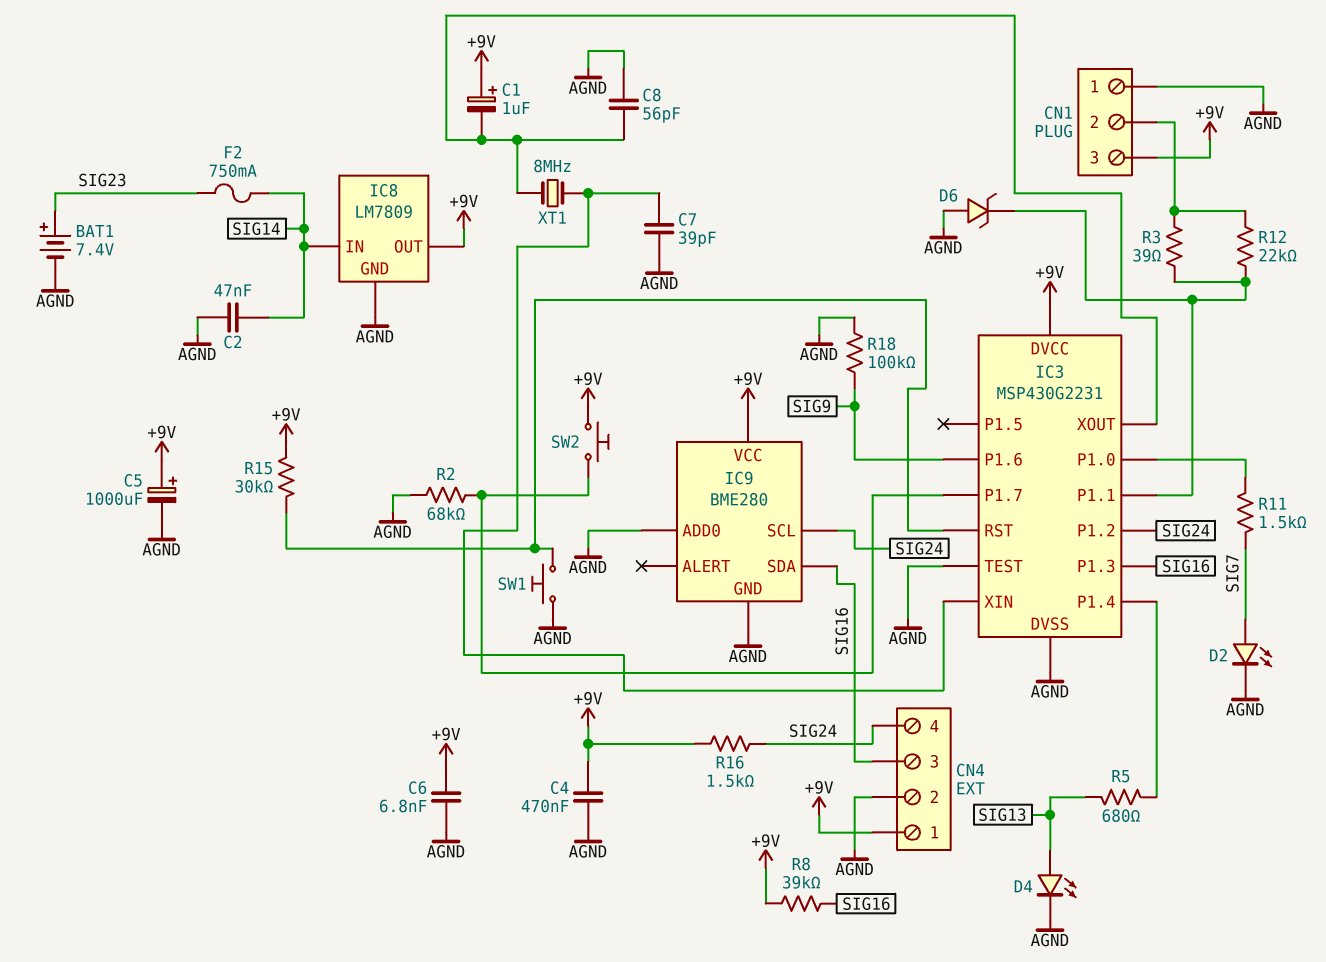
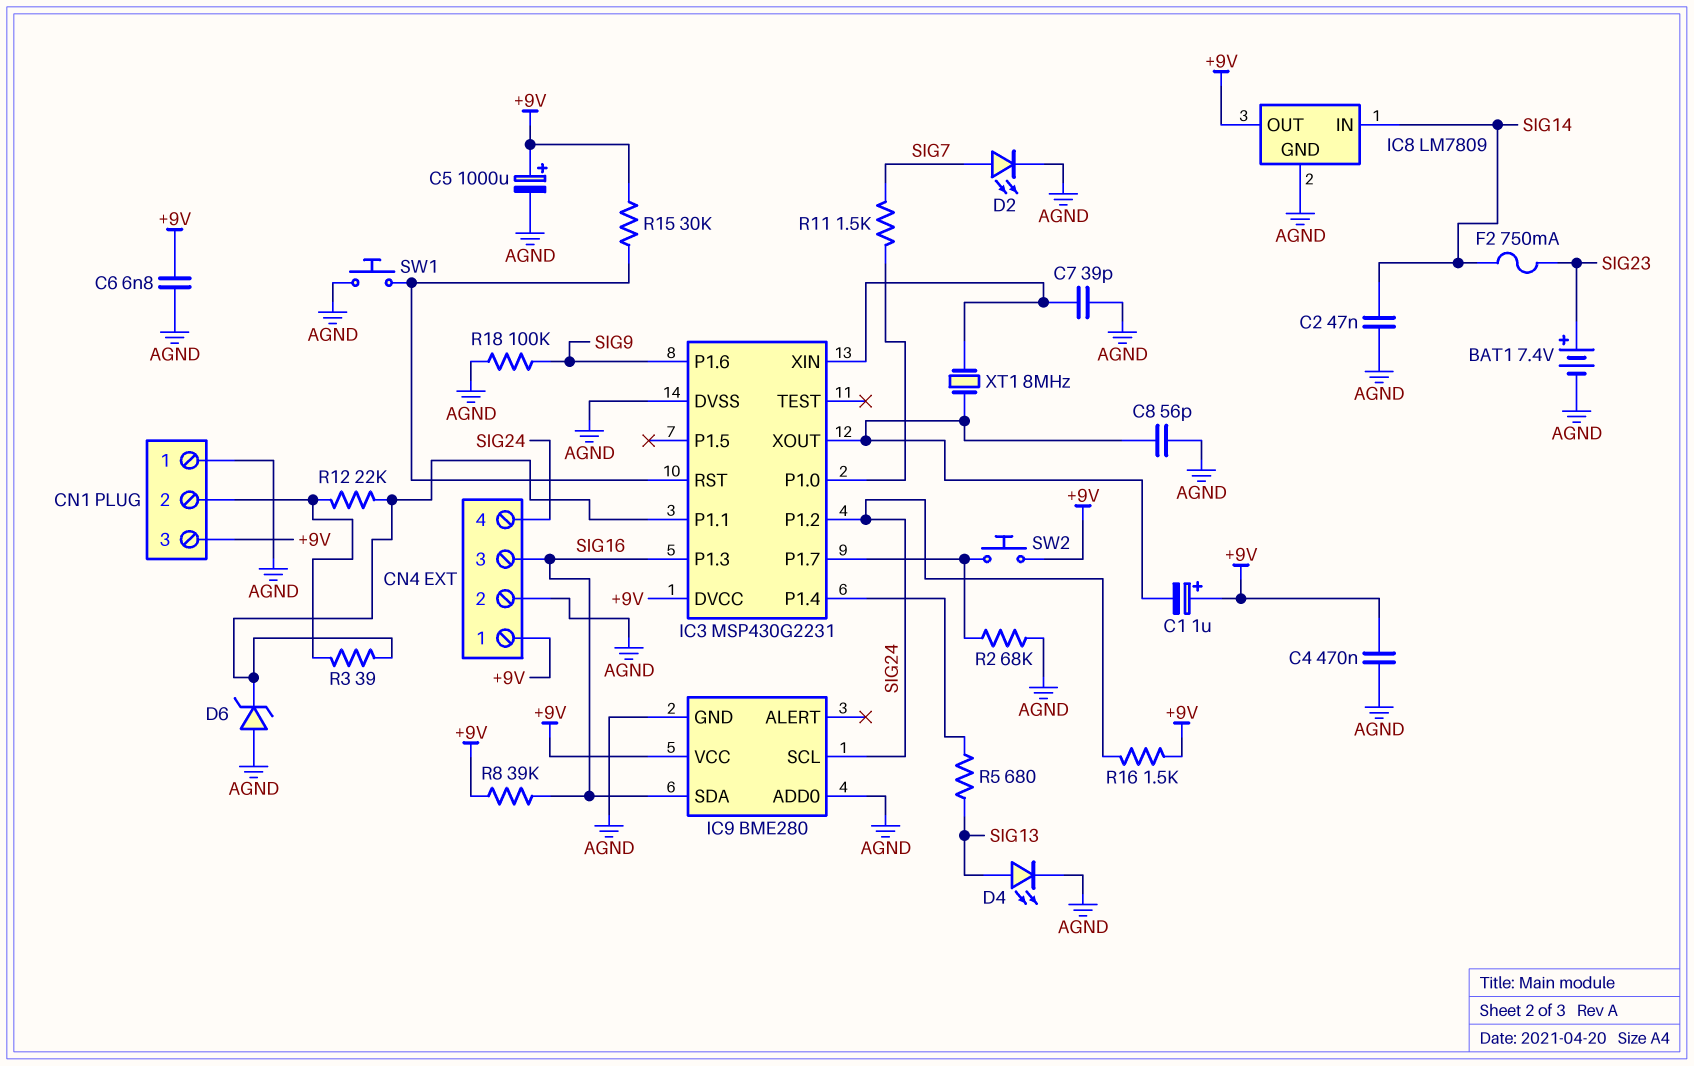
IC3 pin TEST: AGND -> none

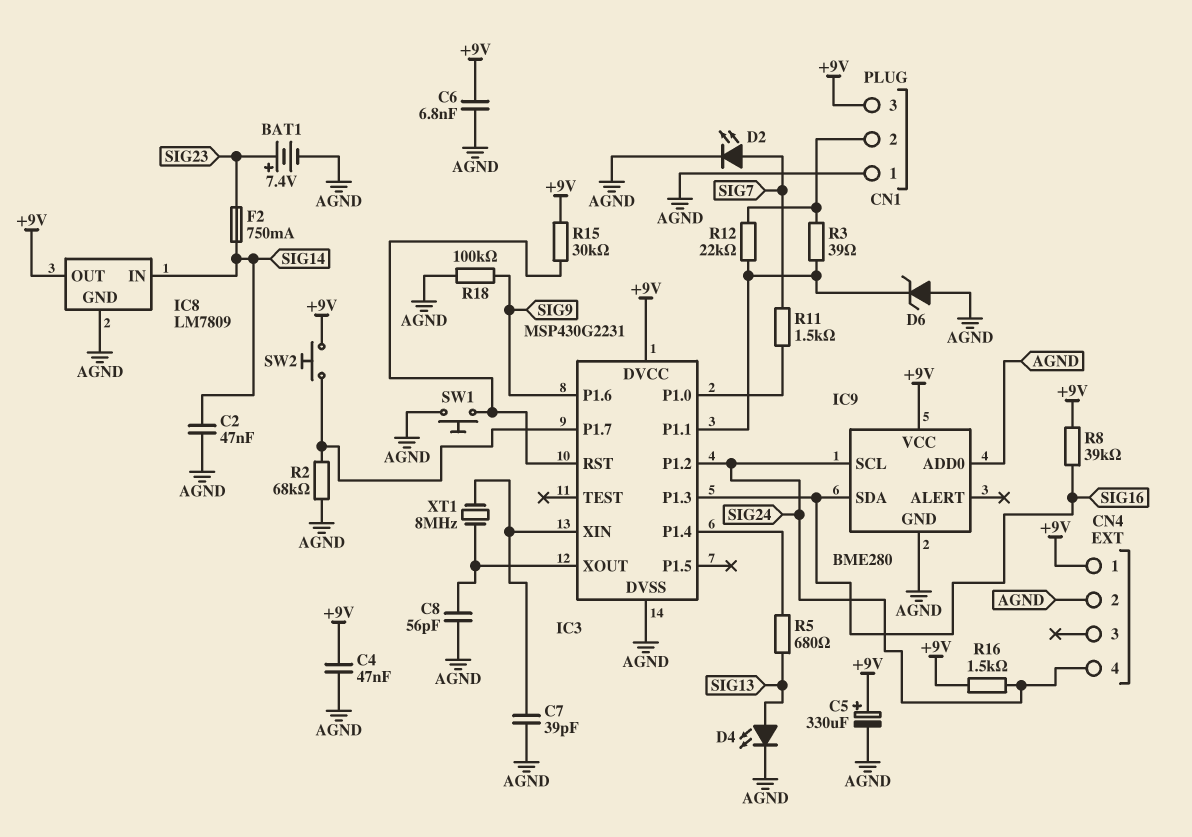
C1: 1uF (plus +9V, minus IC3/XOUT) -> none
C4: 470nF (+9V, AGND) -> 47nF (+9V, AGND)
C5: 1000uF (plus +9V, minus AGND) -> 330uF (plus +9V, minus AGND)
CN4 pin 3: SIG16 -> none

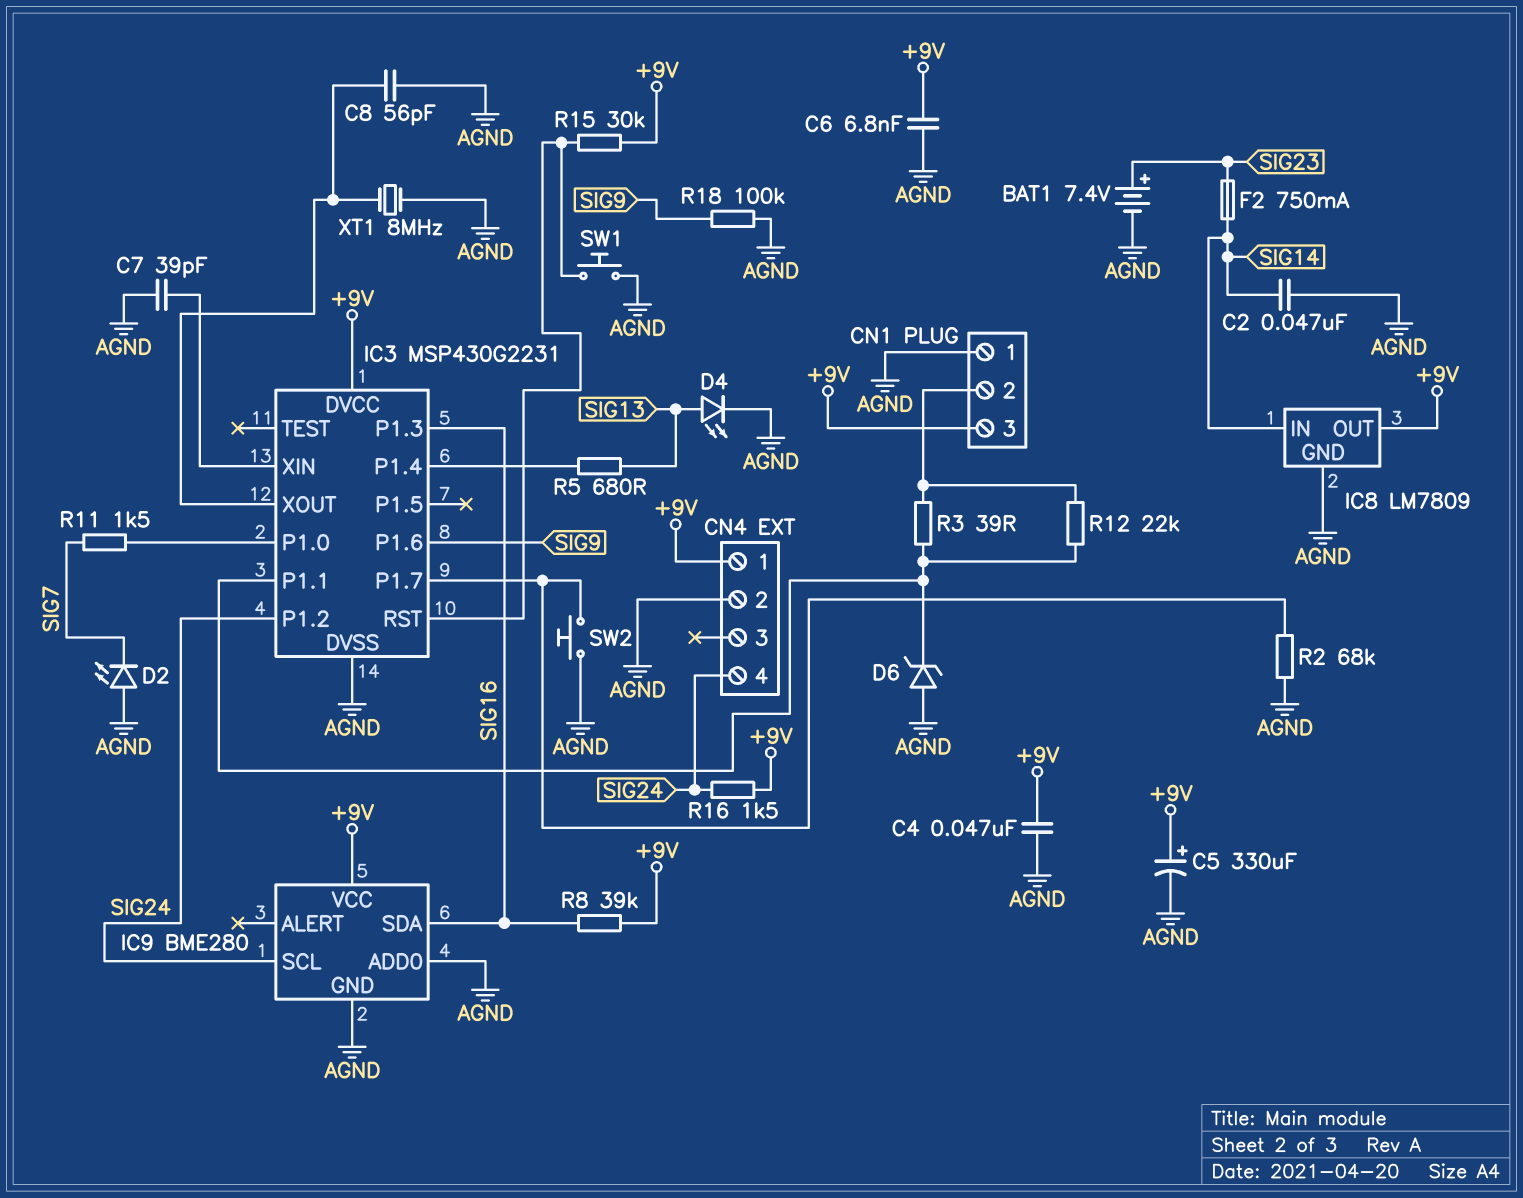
D2: LED (A SIG7, K AGND) -> LED (A AGND, K SIG7)
SW2: button (+9V, IC3/P1.7) -> button (AGND, IC3/P1.7)
XT1: 8MHz (IC3/XIN, IC3/XOUT) -> 8MHz (AGND, IC3/XOUT)

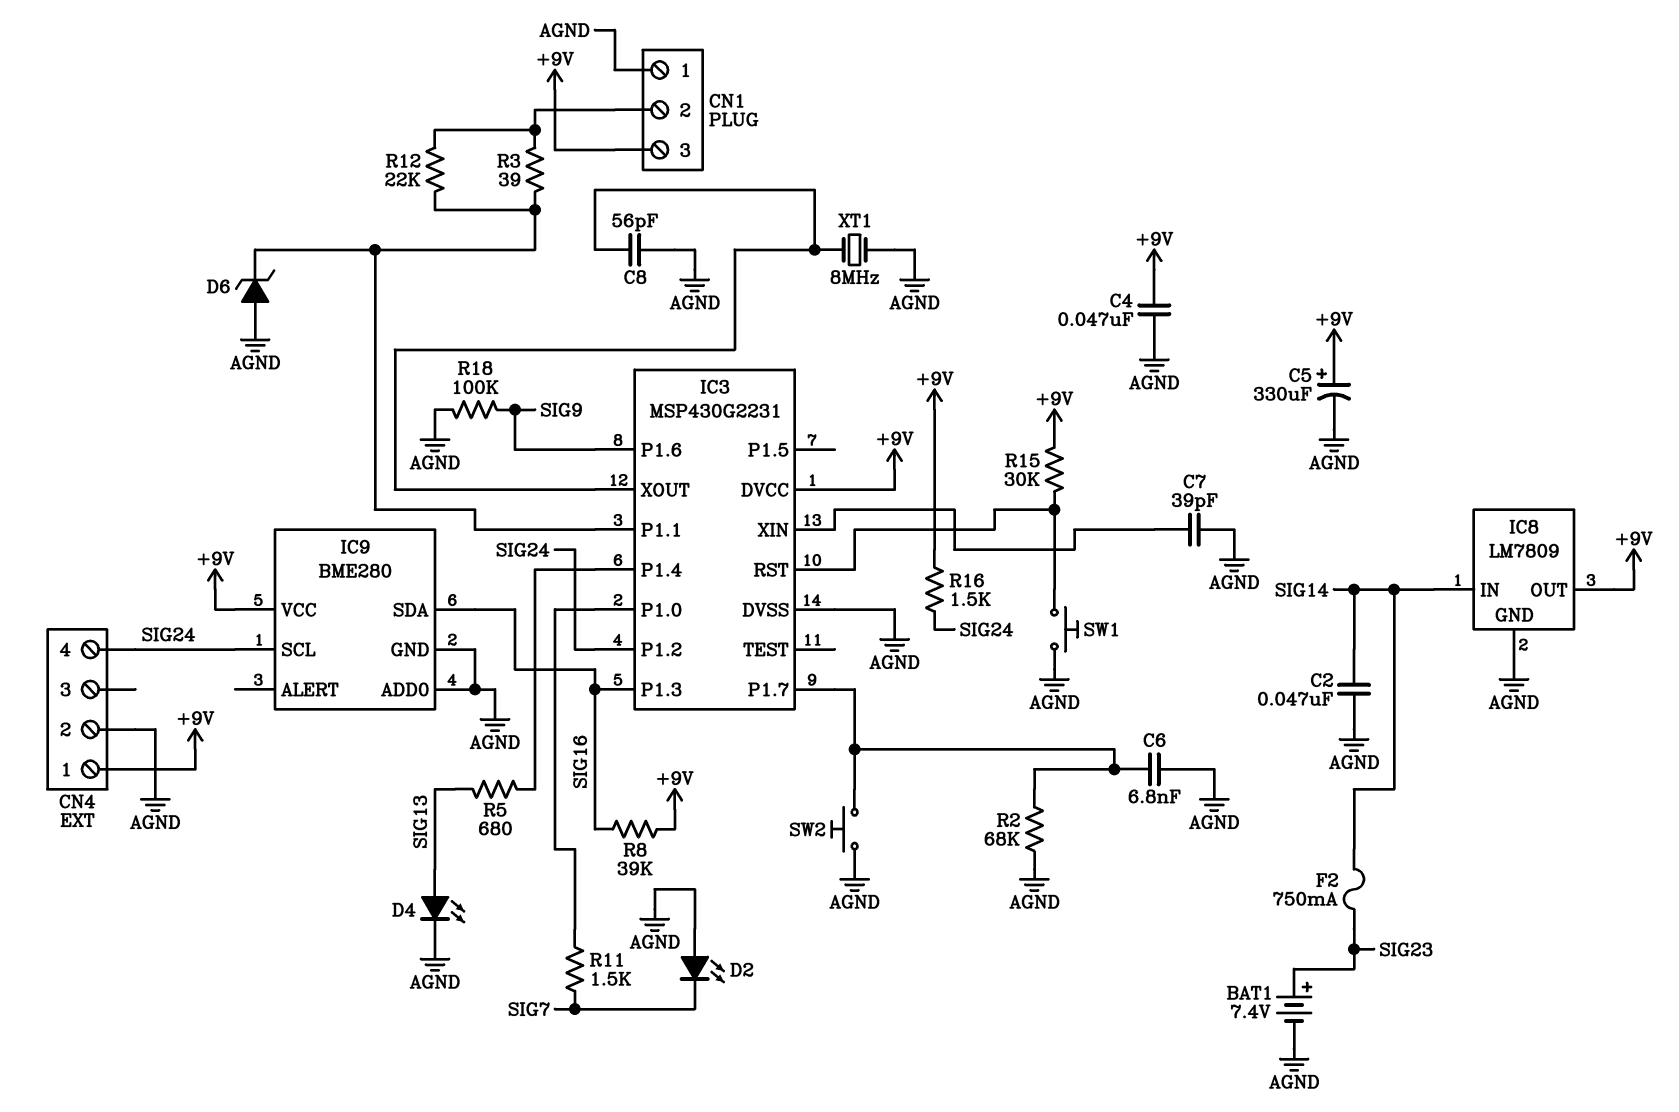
C6: 6.8nF (+9V, AGND) -> 6.8nF (AGND, IC3/P1.7)

